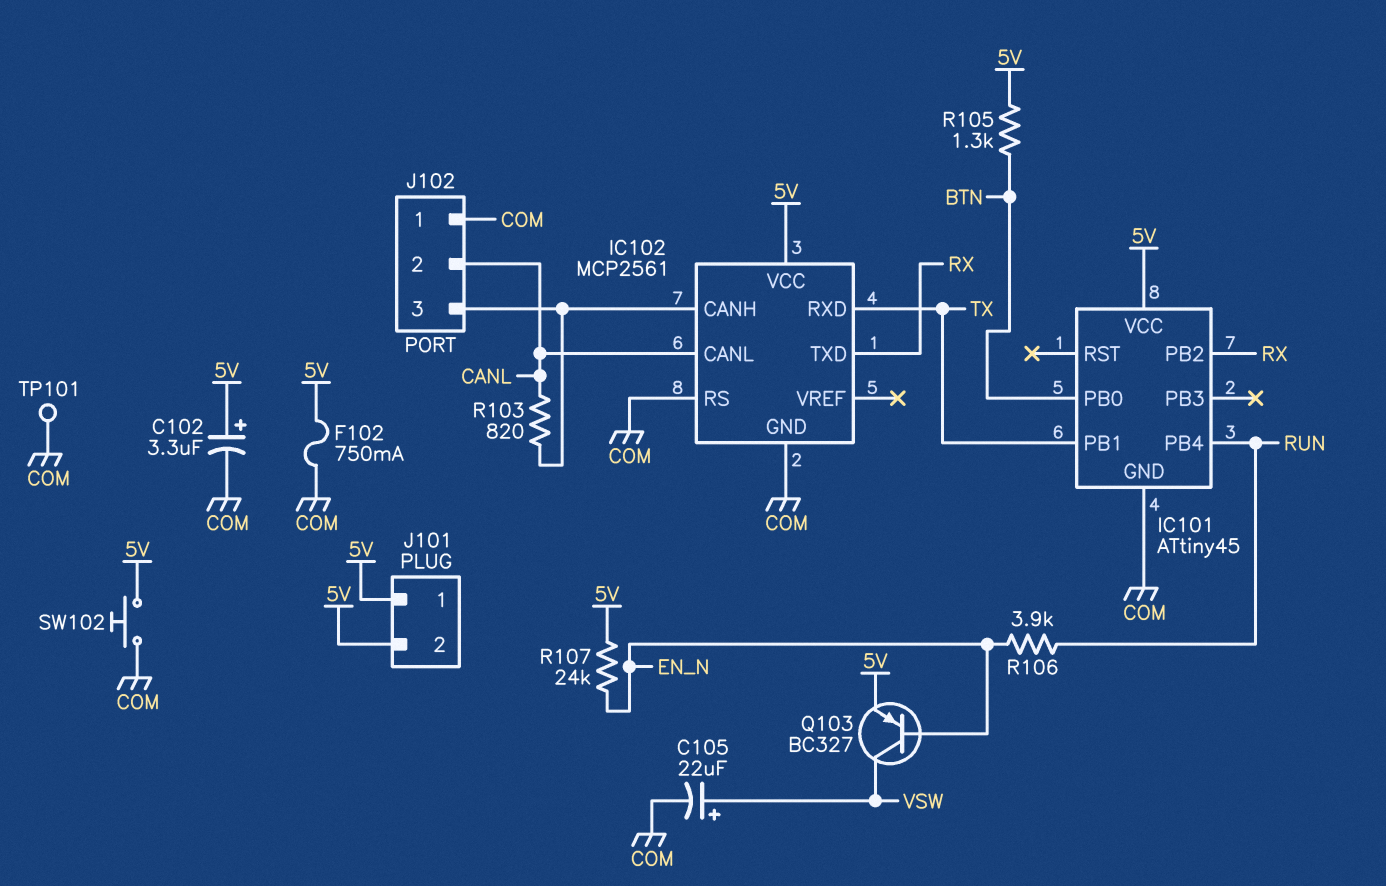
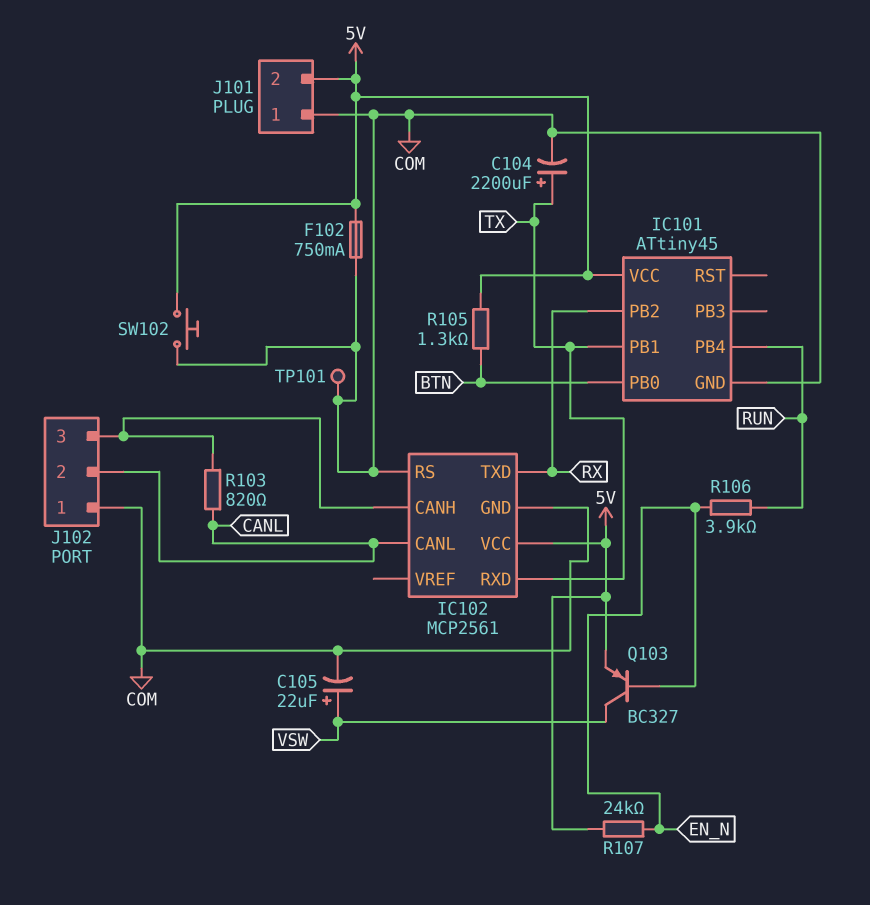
C102: 3.3uF (plus 5V, minus COM) -> none
C104: none -> 2200uF (plus TX, minus COM)
J101 pin 1: 5V -> COM

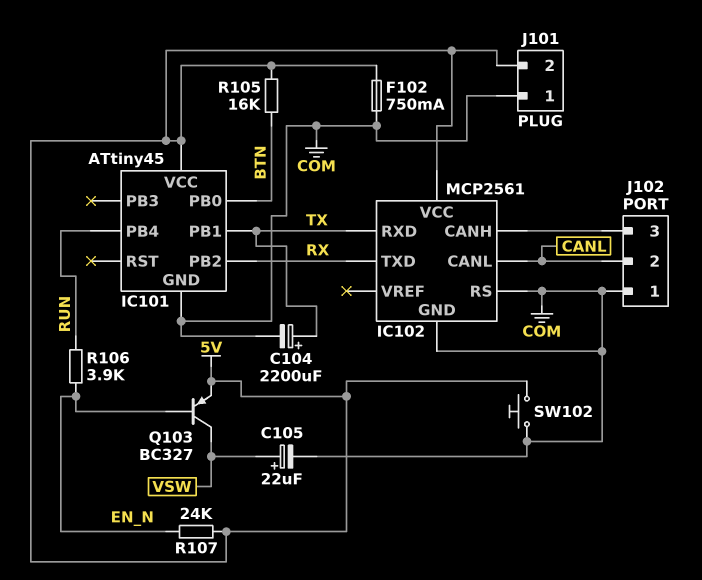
R103: 820 (CANL, IC102/CANH) -> none
R105: 1.3k (5V, BTN) -> 16k (5V, BTN)
TP101: test point (COM) -> none

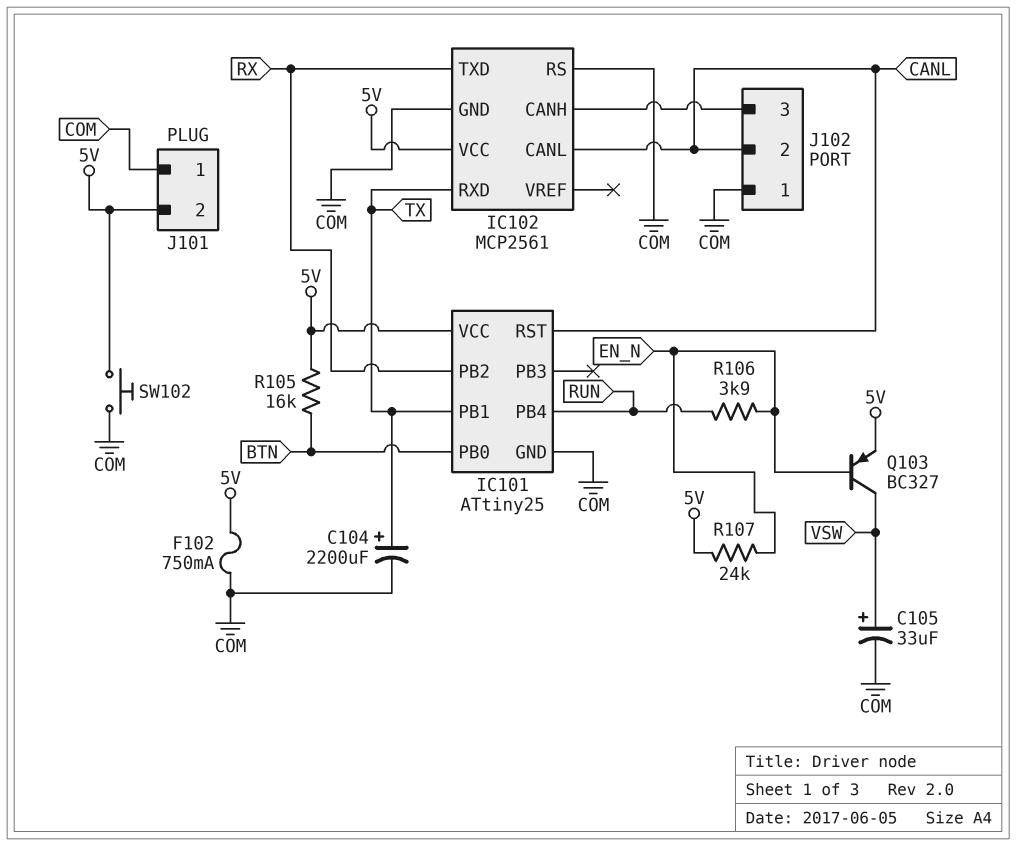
C105: 22uF (plus VSW, minus COM) -> 33uF (plus VSW, minus COM)
IC101: ATtiny45 -> ATtiny25
IC101 pin RST: none -> CANL

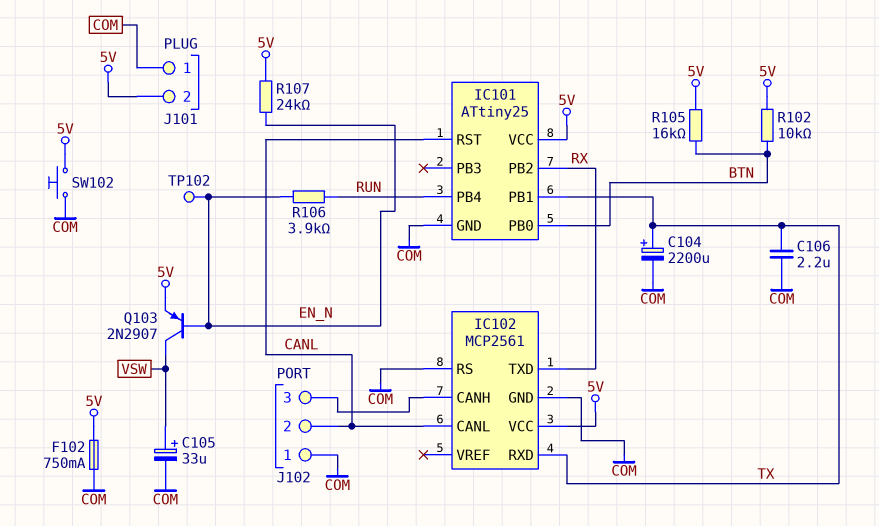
C106: none -> 2.2uF (COM, TX)
Q103: PNP BC327 (B EN_N, C VSW, E 5V) -> PNP 2N2907 (B EN_N, C VSW, E 5V)
R102: none -> 10k (5V, BTN)
TP102: none -> test point (EN_N)

